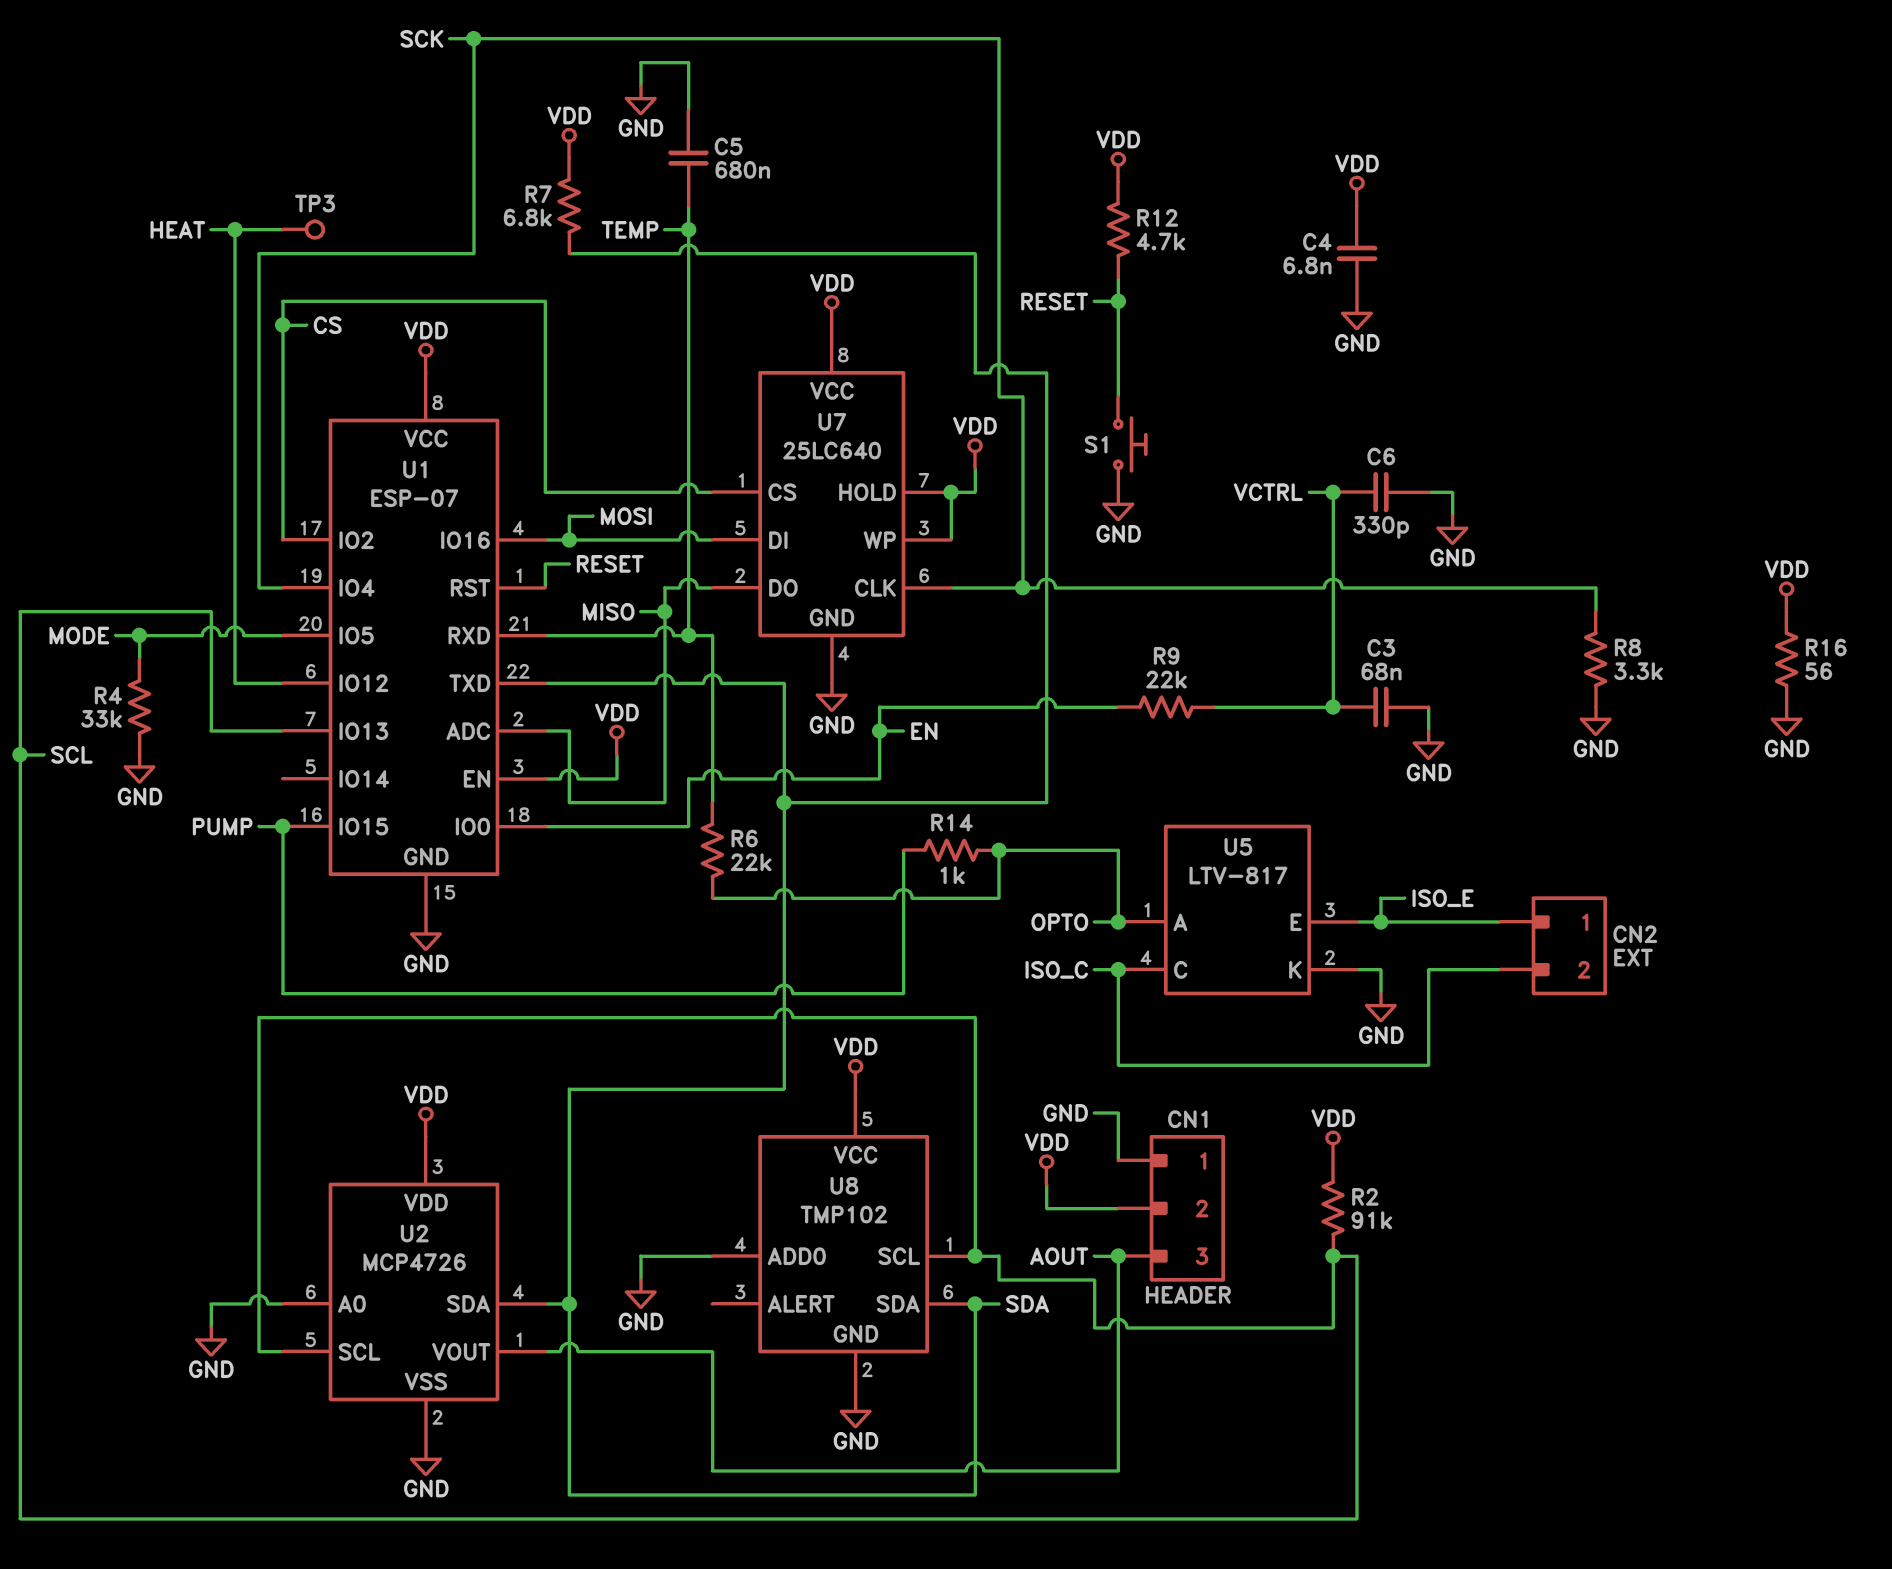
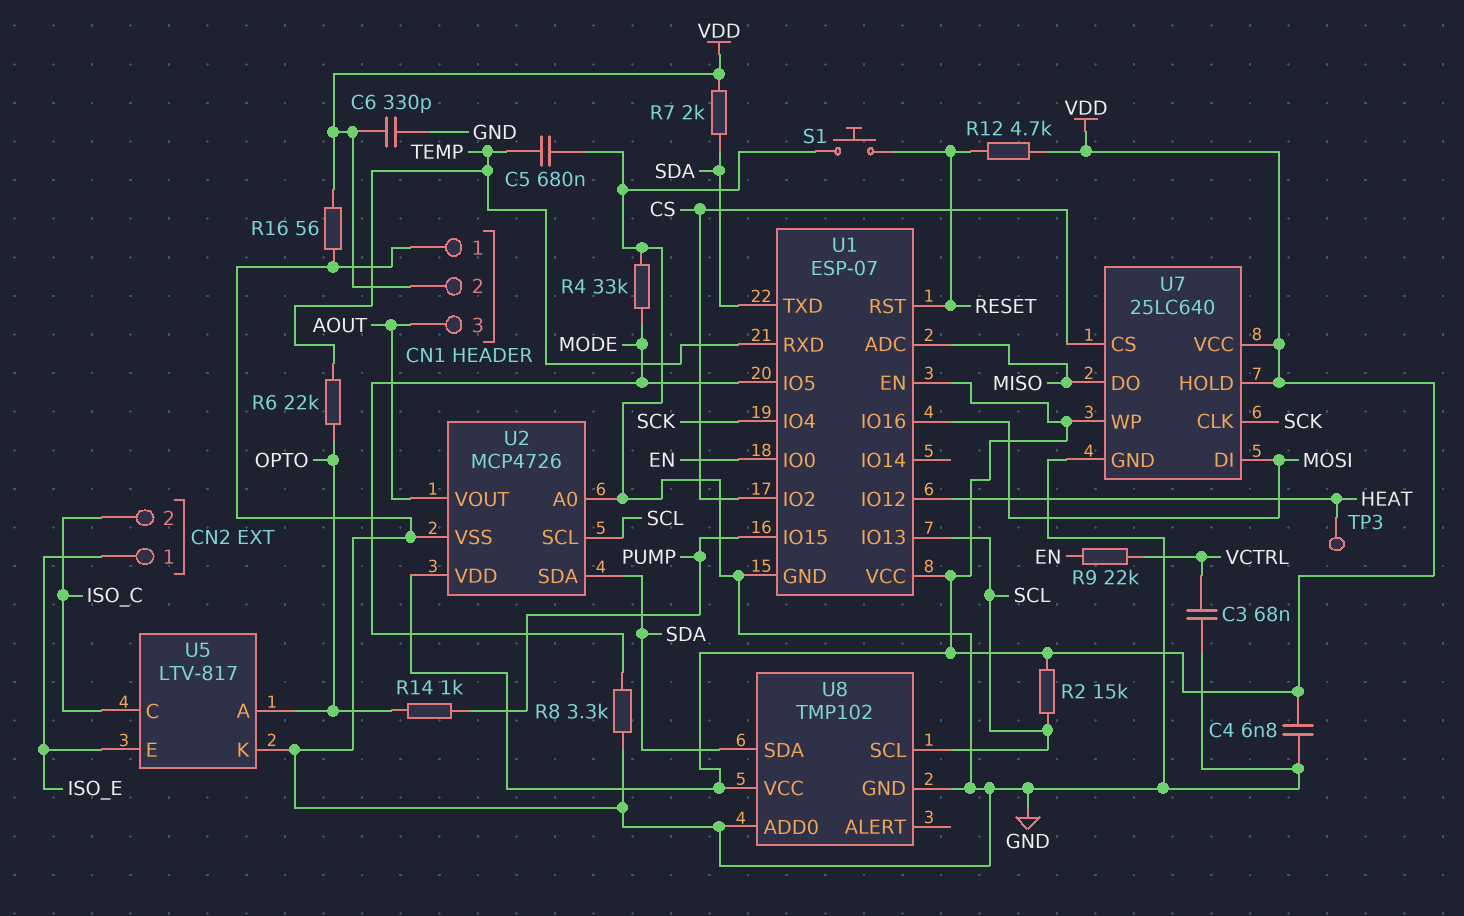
C6: 330pF (GND, VCTRL) -> 330pF (GND, VDD)
R2: 91k (SCL, VDD) -> 15k (SCL, VDD)
R7: 6.8k (SDA, VDD) -> 2k (SDA, VDD)
R8: 3.3k (GND, SCK) -> 3.3k (GND, MODE)

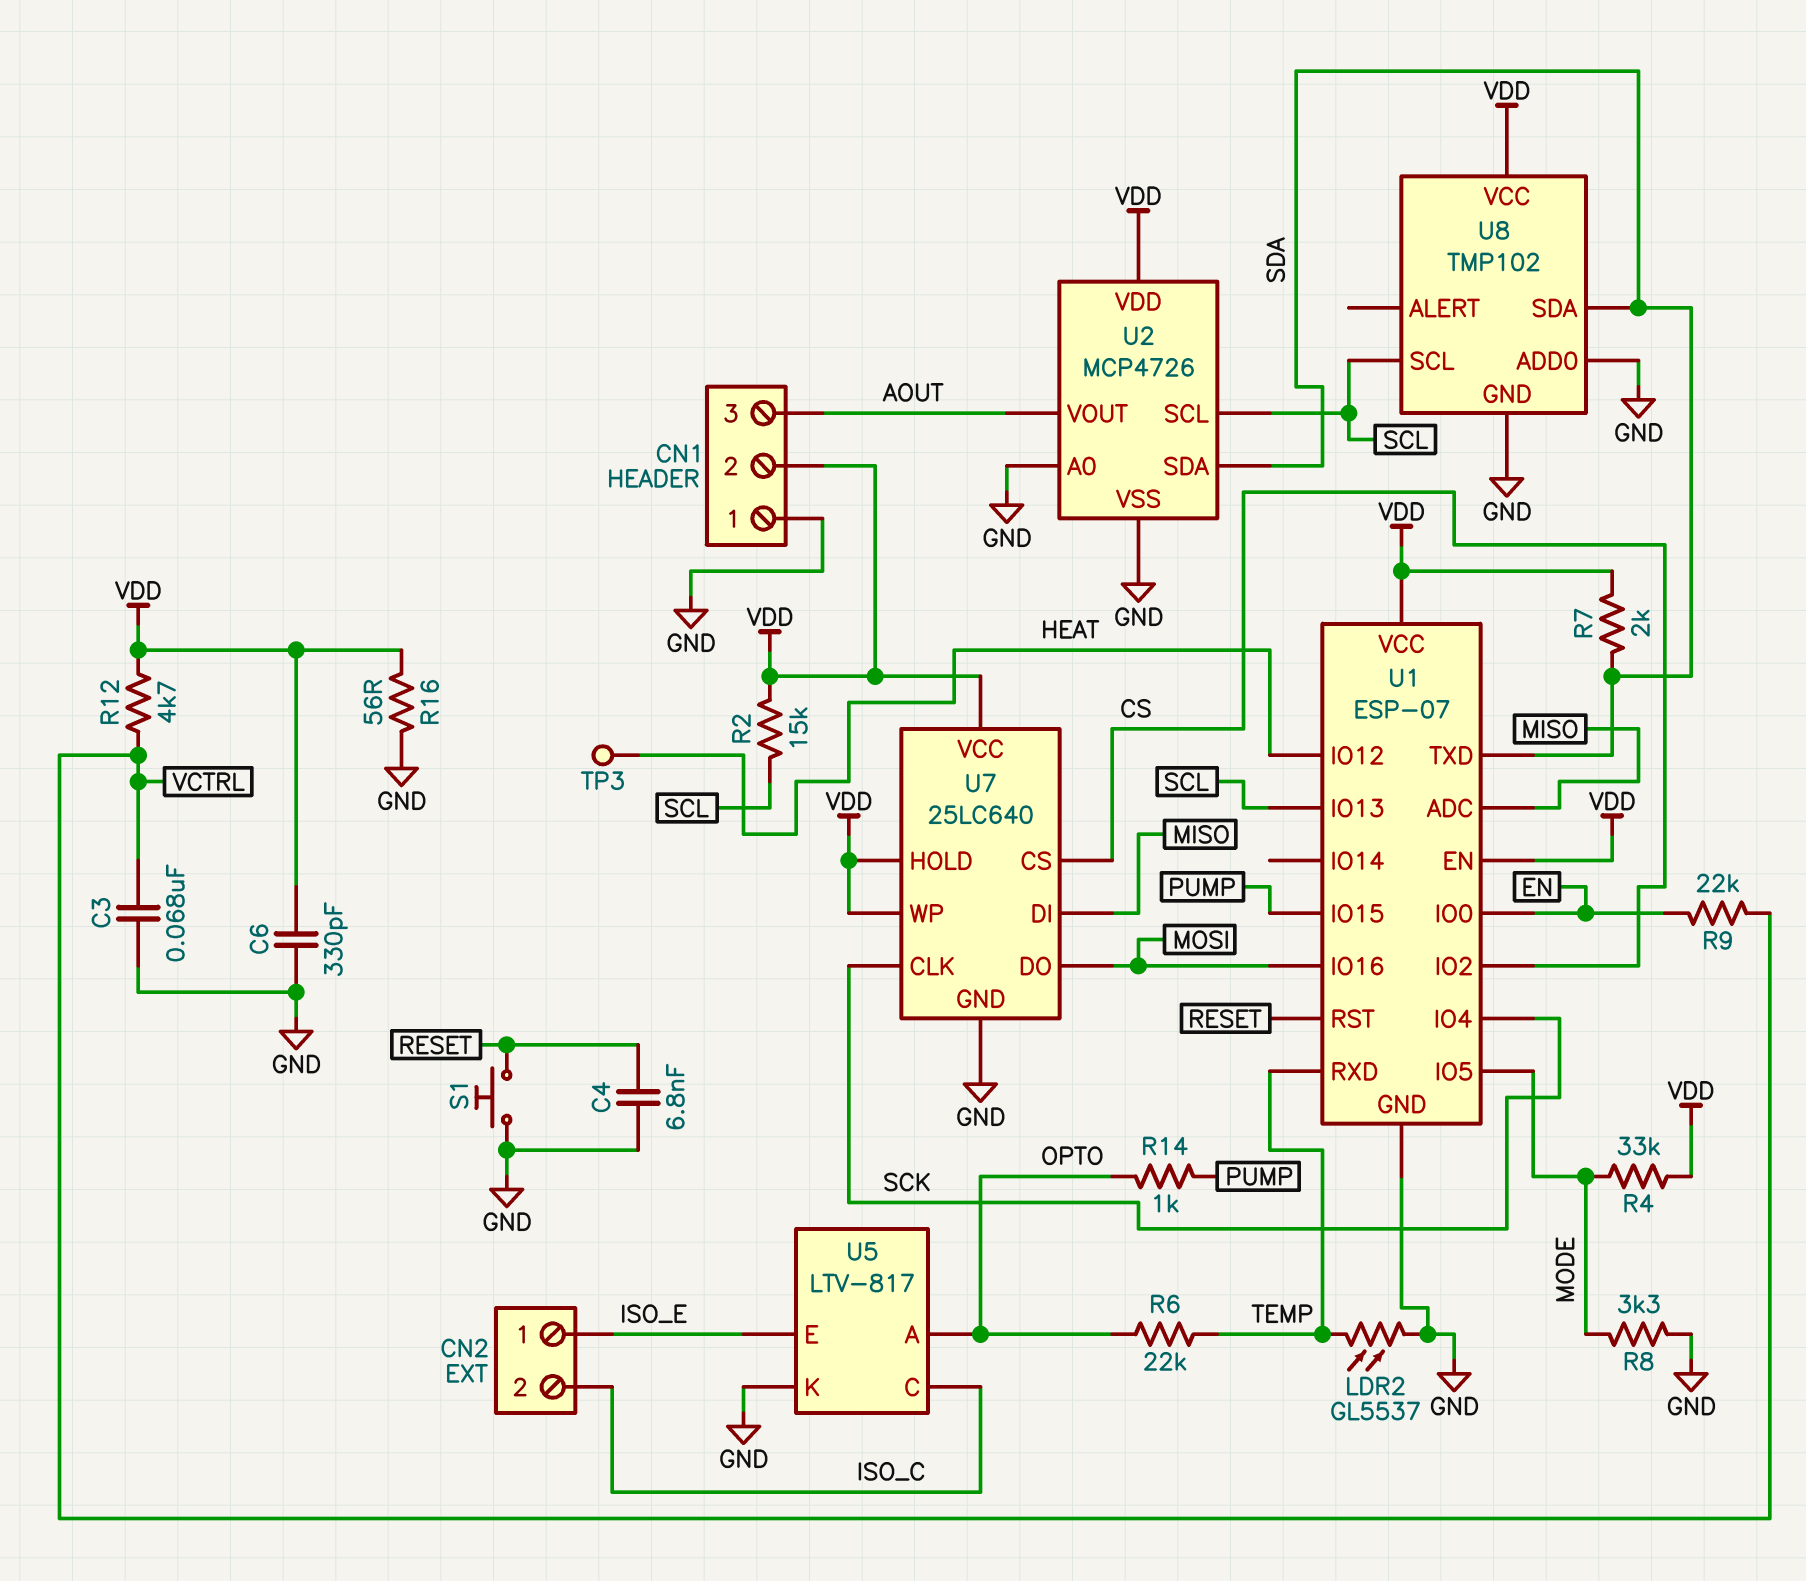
C4: 6.8nF (GND, VDD) -> 6.8nF (GND, RESET)
C5: 680nF (GND, TEMP) -> none
LDR2: none -> GL5537 (GND, TEMP)
R4: 33k (GND, MODE) -> 33k (MODE, VDD)
R12: 4.7k (RESET, VDD) -> 4.7k (VCTRL, VDD)
U7 pin DI: MOSI -> MISO
U7 pin DO: MISO -> MOSI

